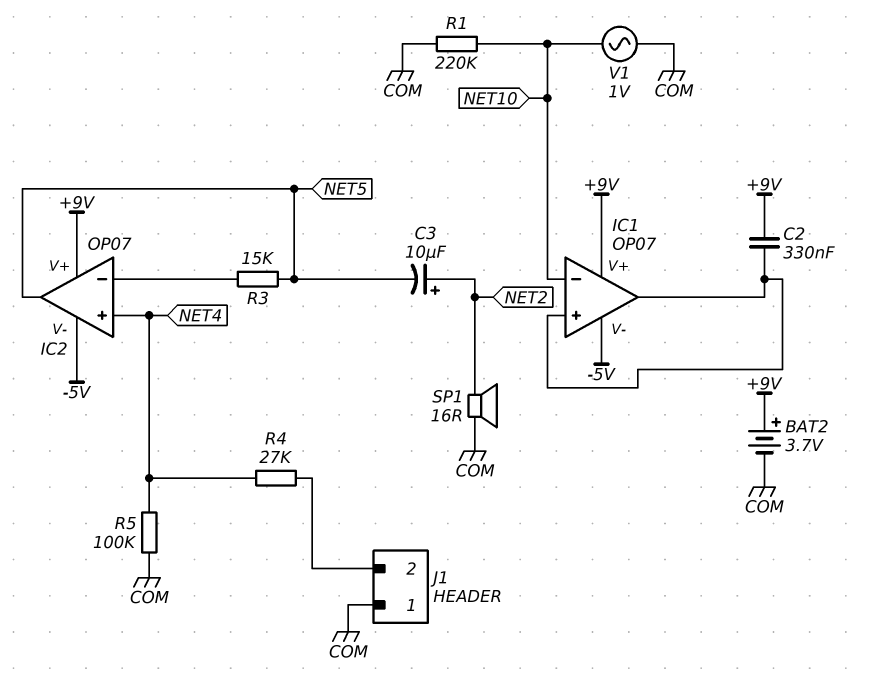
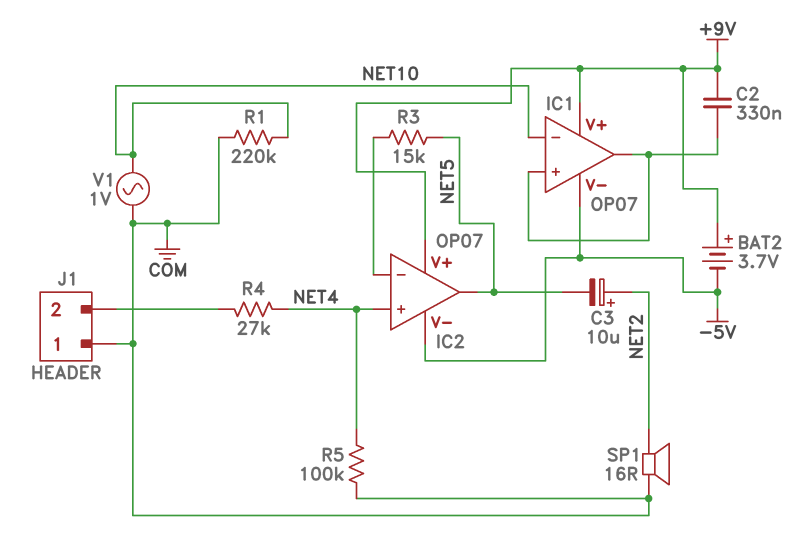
BAT2: 3.7V (plus +9V, minus COM) -> 3.7V (plus +9V, minus -5V)

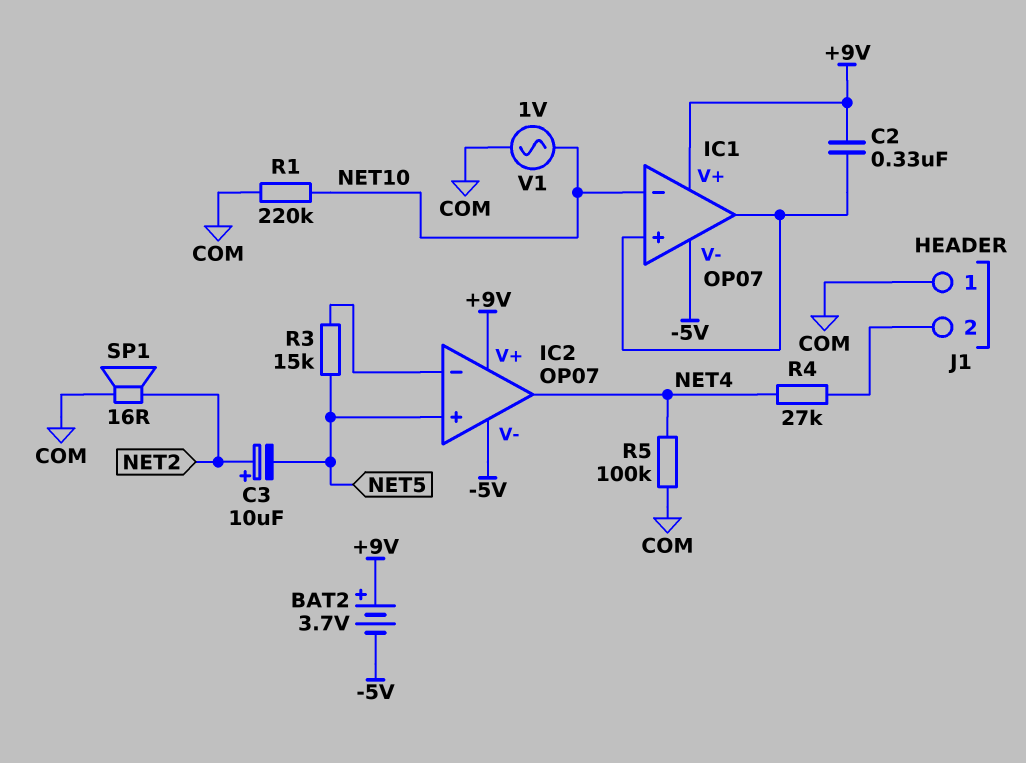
IC2 pin in+: NET4 -> NET5
IC2 pin out: NET5 -> NET4

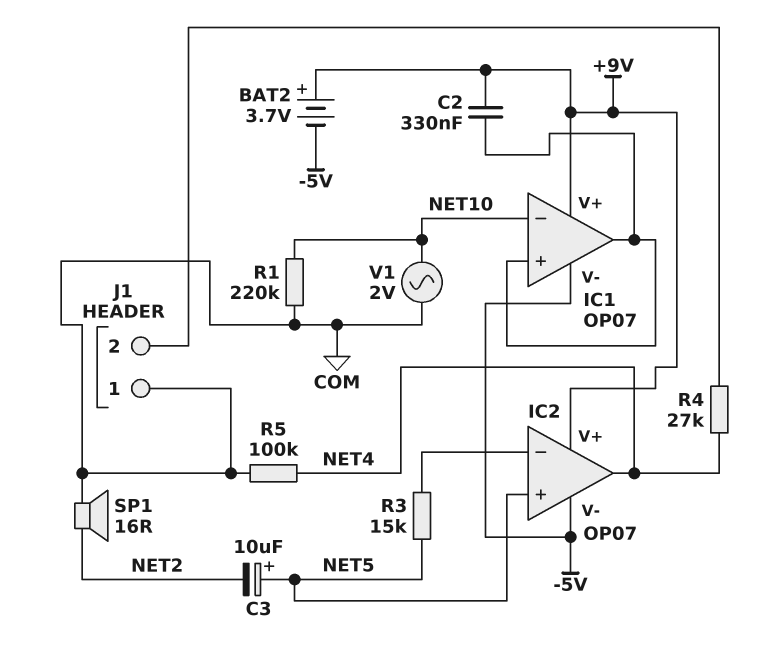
C3: 10uF (plus NET2, minus NET5) -> 10uF (plus NET5, minus NET2)
V1: AC 1V (COM, NET10) -> AC 2V (COM, NET10)

